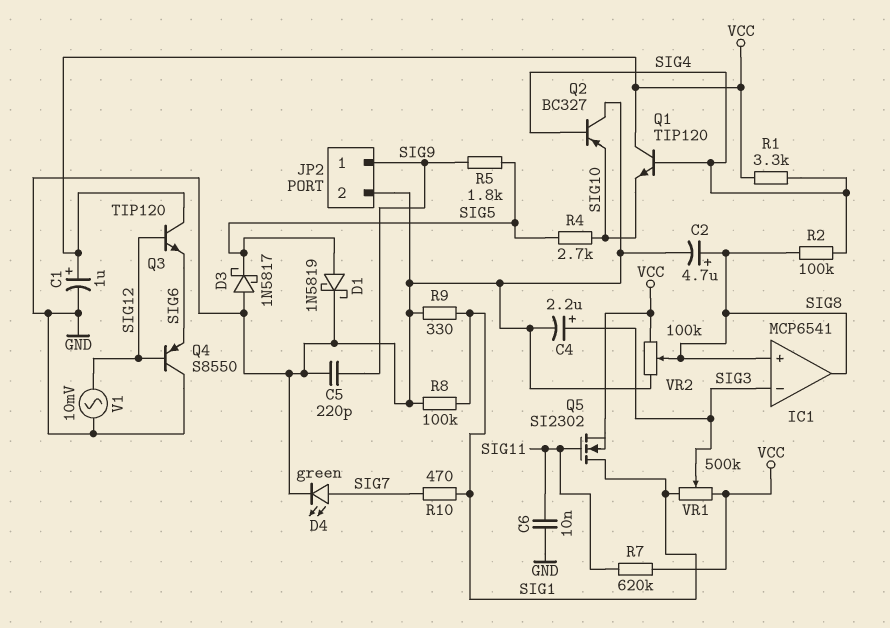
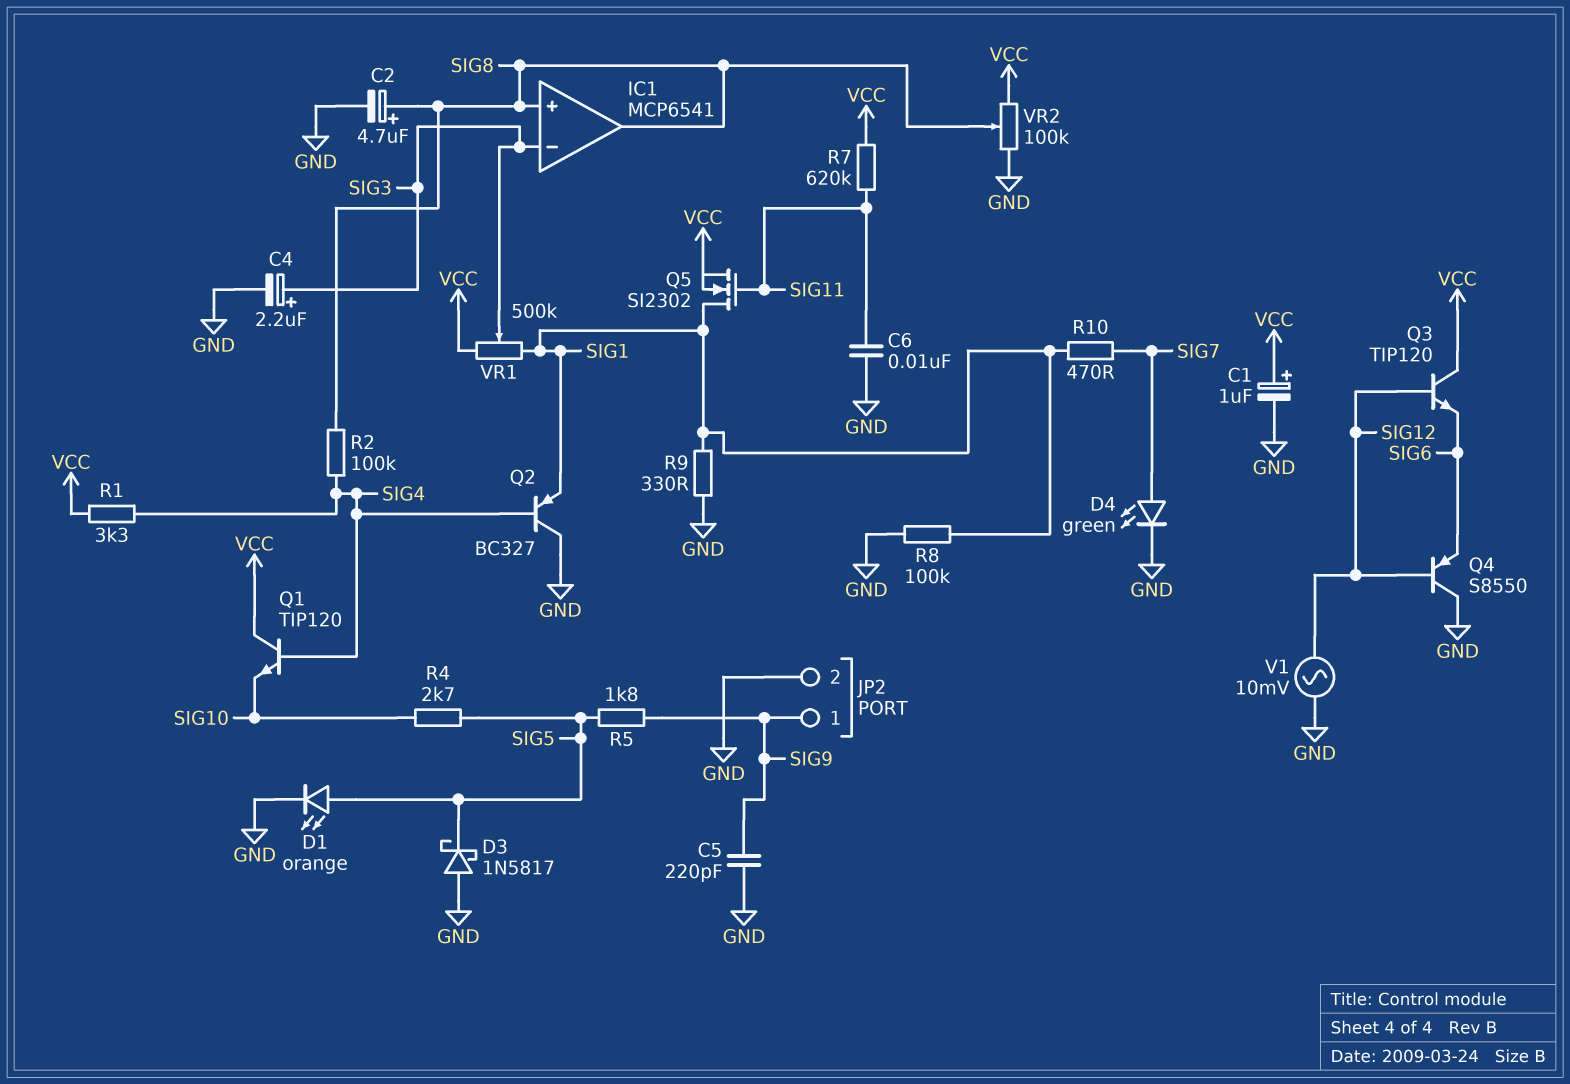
D1: schottky 1N5819 (A SIG5, K GND) -> LED orange (A SIG5, K GND)
Q2: PNP BC327 (B SIG4, C GND, E SIG10) -> PNP BC327 (B SIG4, C GND, E SIG1)

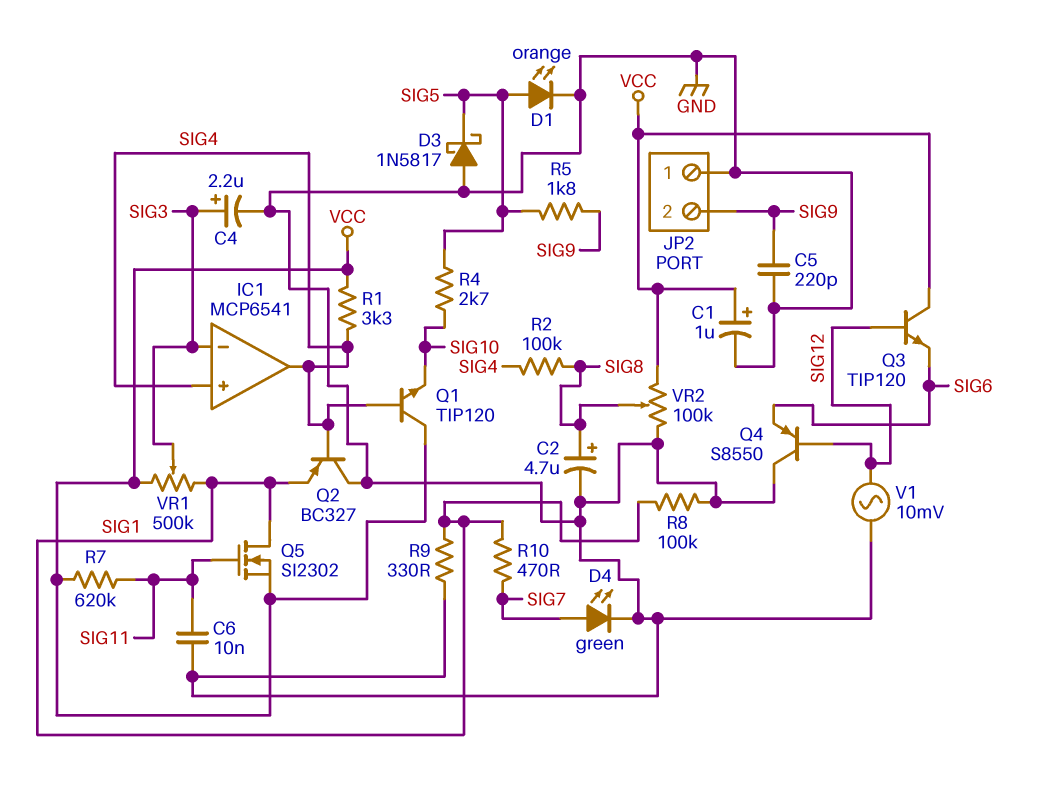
IC1 pin in+: SIG8 -> SIG4
IC1 pin out: SIG8 -> SIG4
JP2 pin 1: SIG9 -> GND
JP2 pin 2: GND -> SIG9

